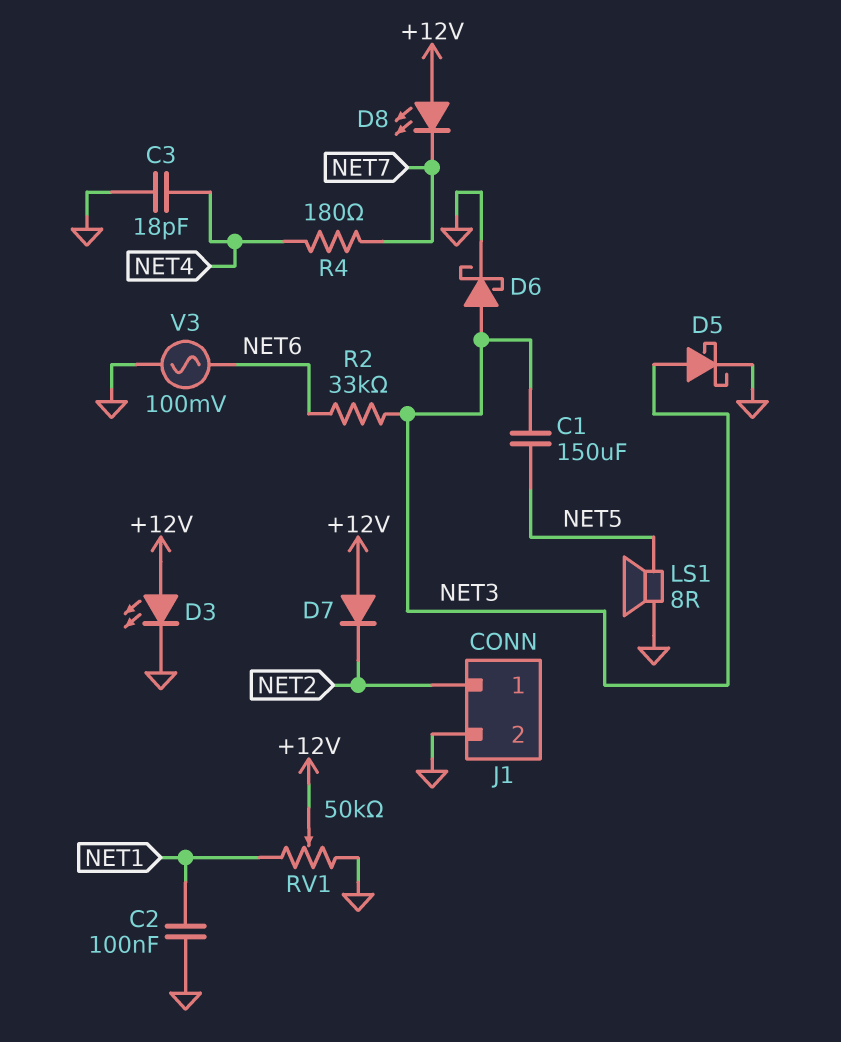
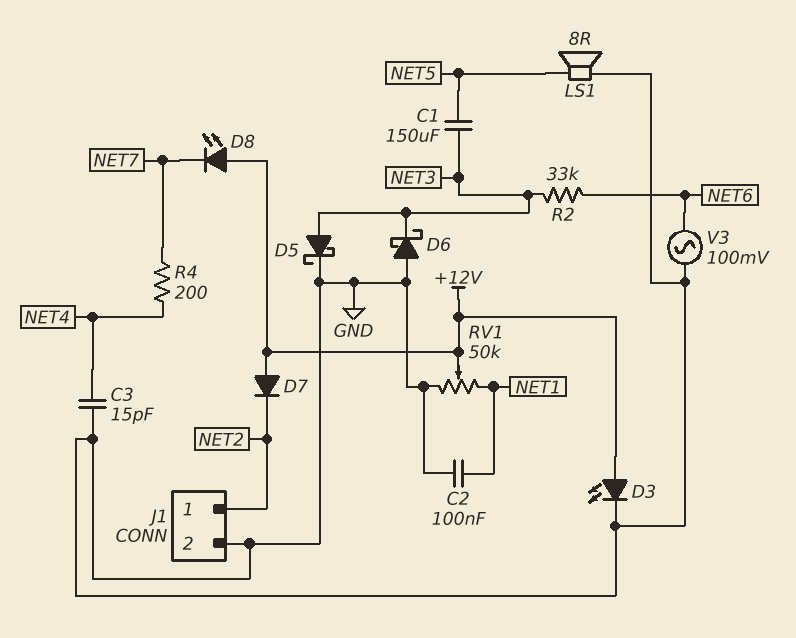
C3: 18pF (GND, NET4) -> 15pF (GND, NET4)
D6: schottky (A NET3, K GND) -> schottky (A GND, K NET3)
R4: 180 (NET4, NET7) -> 200 (NET4, NET7)

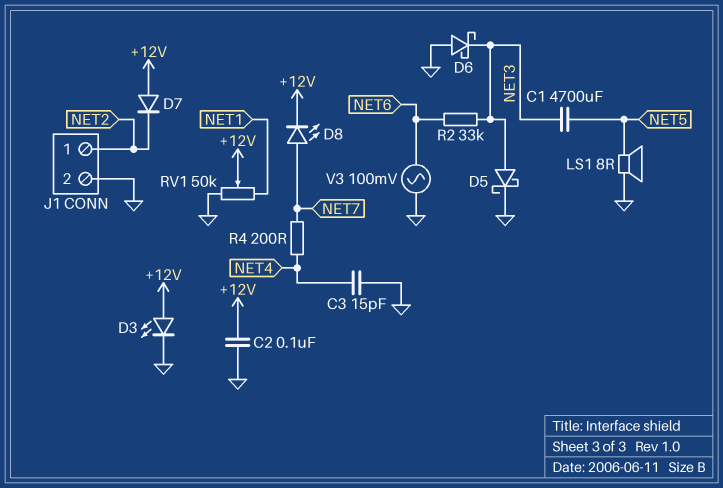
C1: 150uF (NET3, NET5) -> 4700uF (NET3, NET5)
C2: 100nF (GND, NET1) -> 100nF (+12V, GND)
D8: LED (A +12V, K NET7) -> LED (A NET7, K +12V)

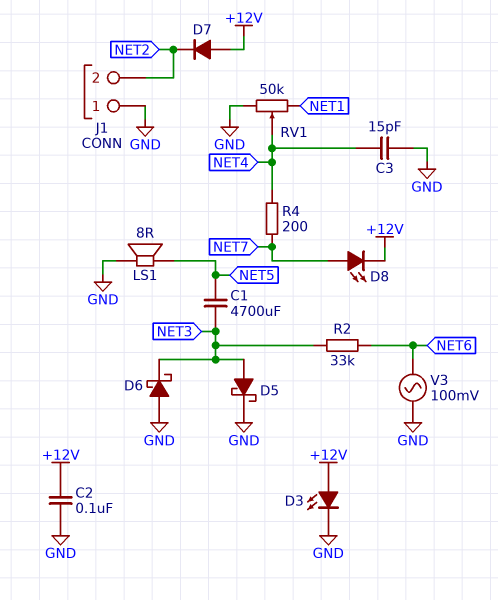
J1 pin 1: NET2 -> GND
J1 pin 2: GND -> NET2
RV1: 50k (GND, NET1, wiper +12V) -> 50k (GND, NET1, wiper NET4)

